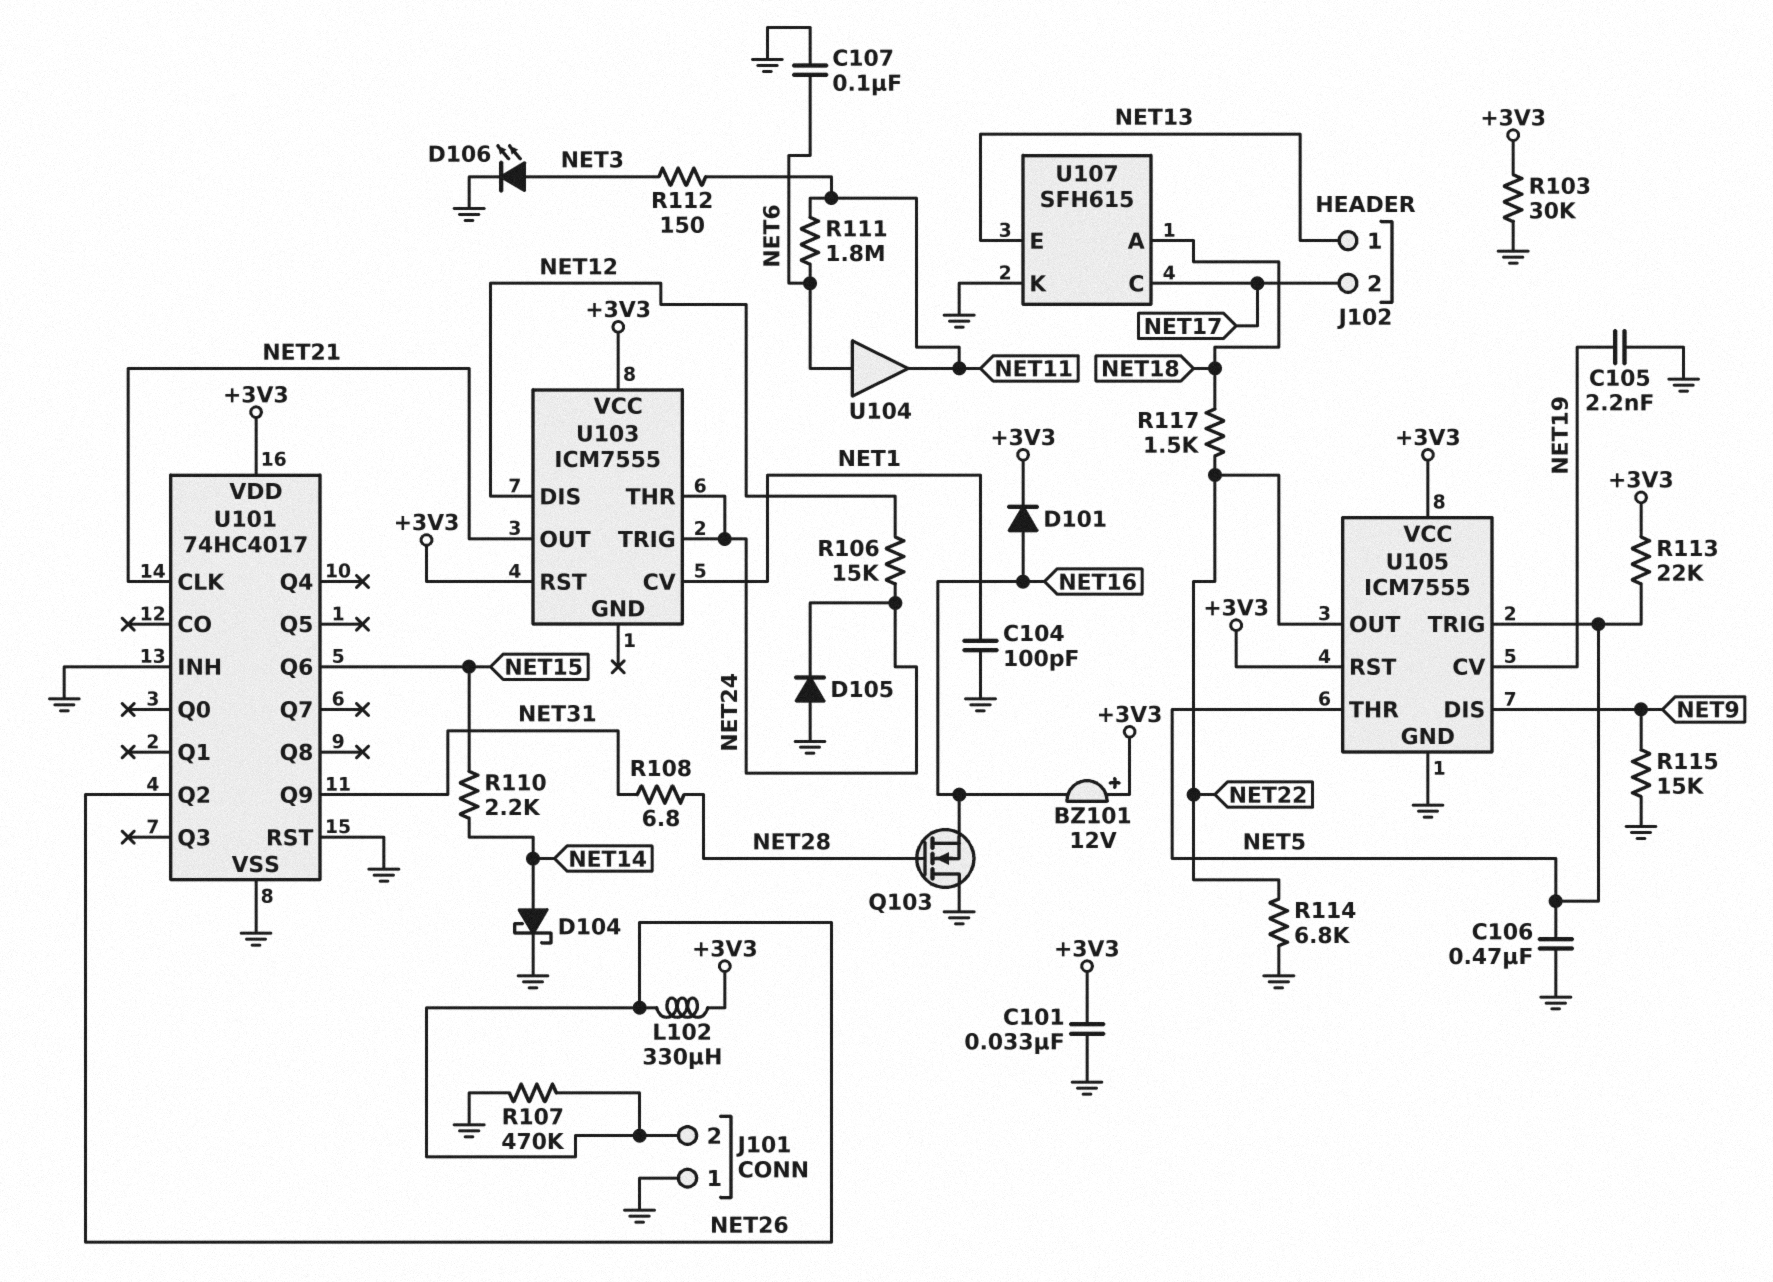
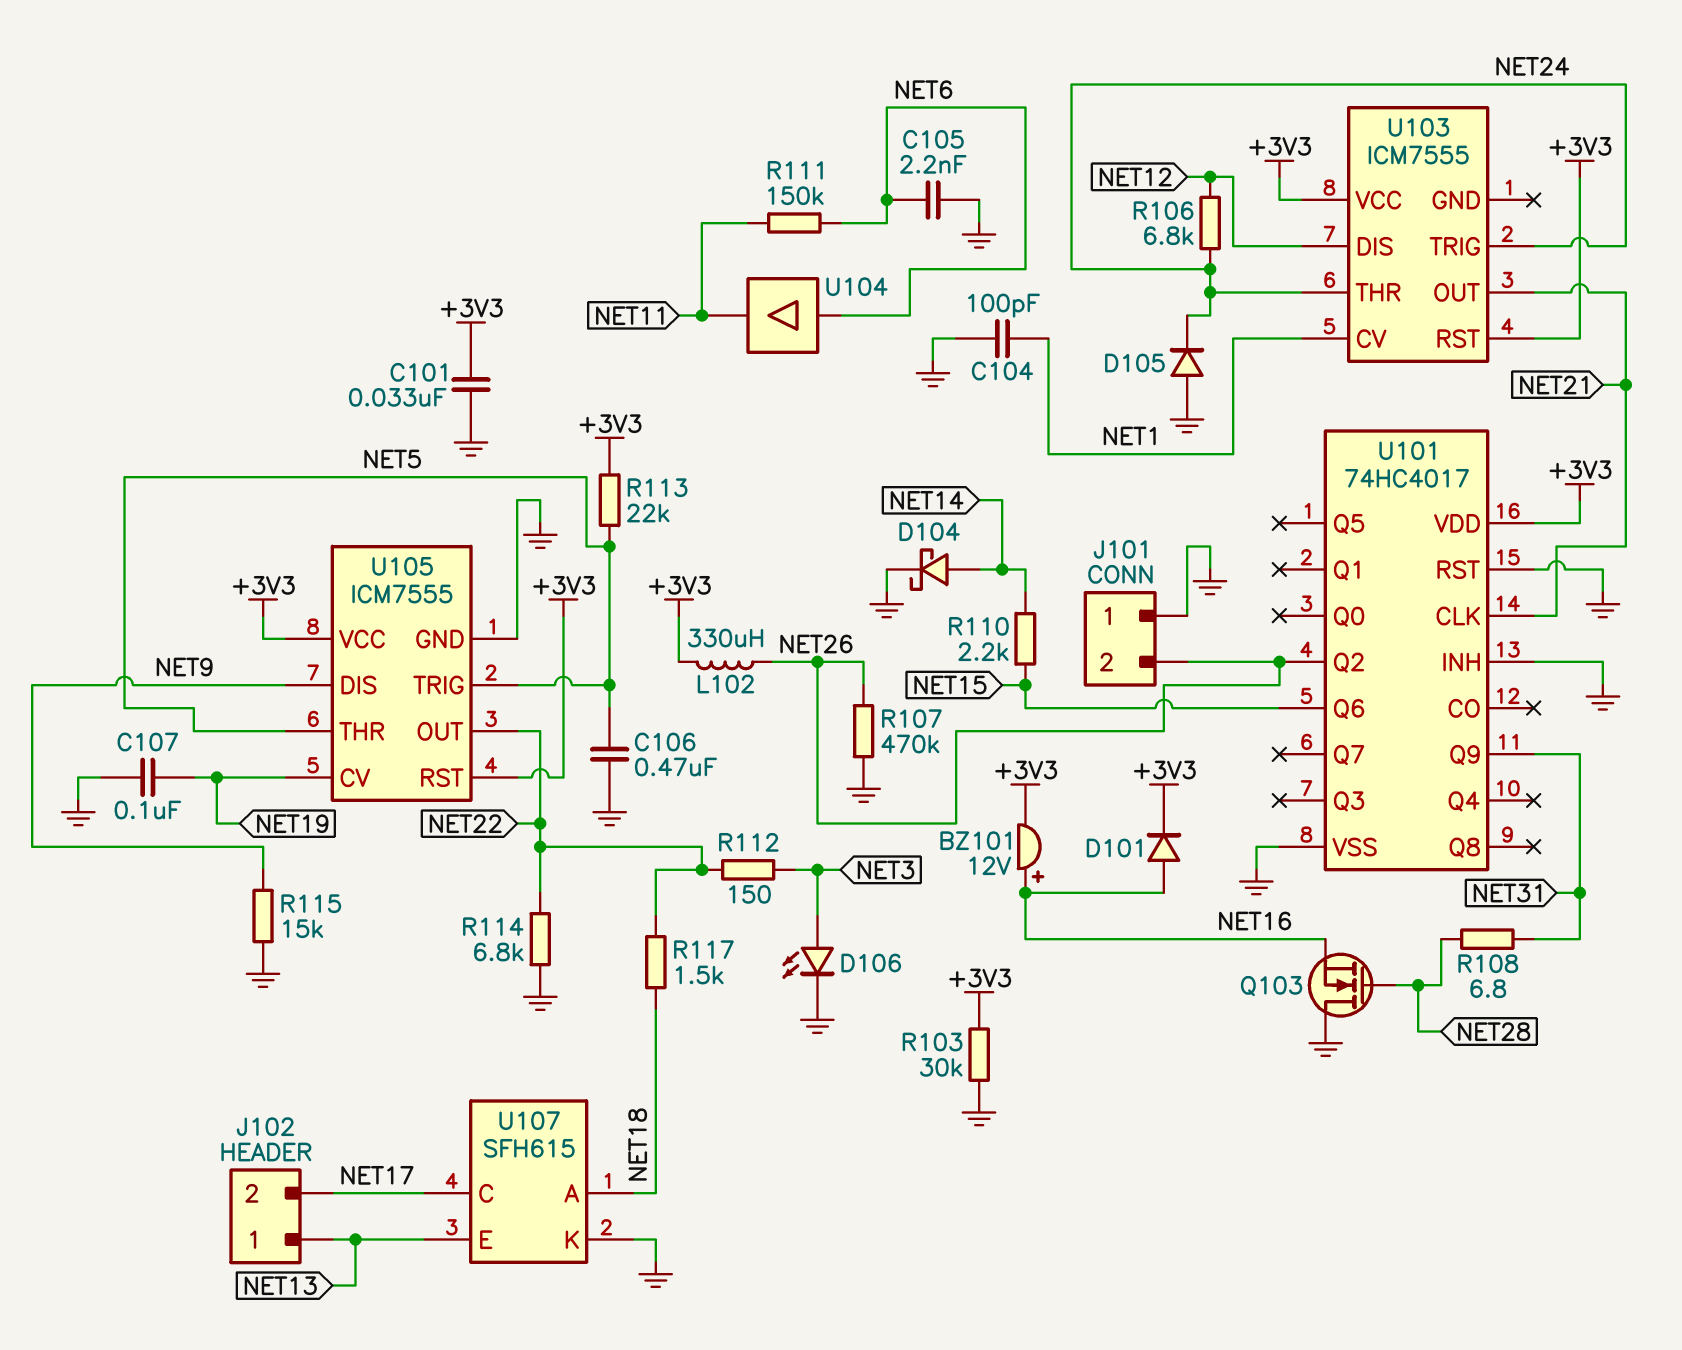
BZ101: buzzer 12V (plus +3V3, minus NET16) -> buzzer 12V (plus NET16, minus +3V3)
C105: 2.2nF (GND, NET19) -> 2.2nF (GND, NET6)
C107: 100nF (GND, NET6) -> 100nF (GND, NET19)
R106: 15k (NET12, NET24) -> 6.8k (NET12, NET24)
R111: 1.8M (NET6, NET11) -> 150k (NET6, NET11)
R112: 150 (NET3, NET11) -> 150 (NET3, NET22)

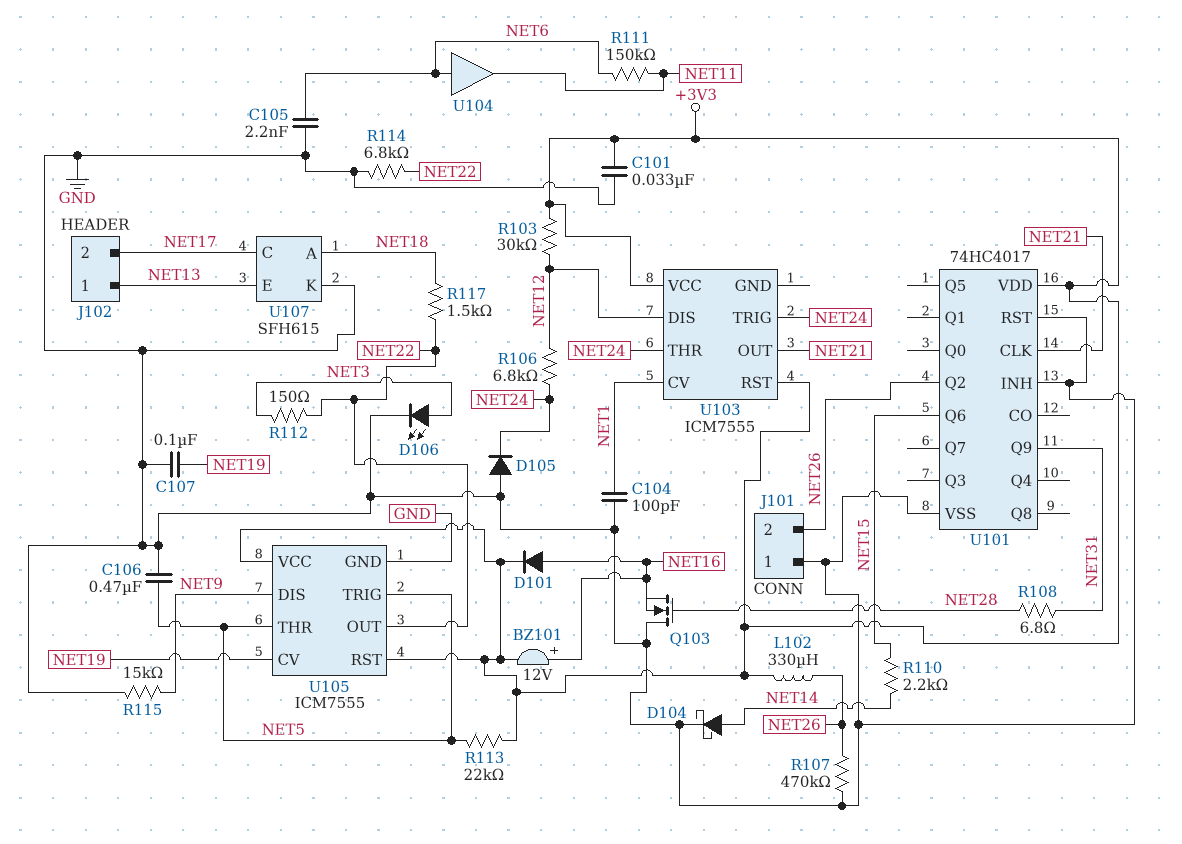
R103: 30k (+3V3, GND) -> 30k (+3V3, NET12)

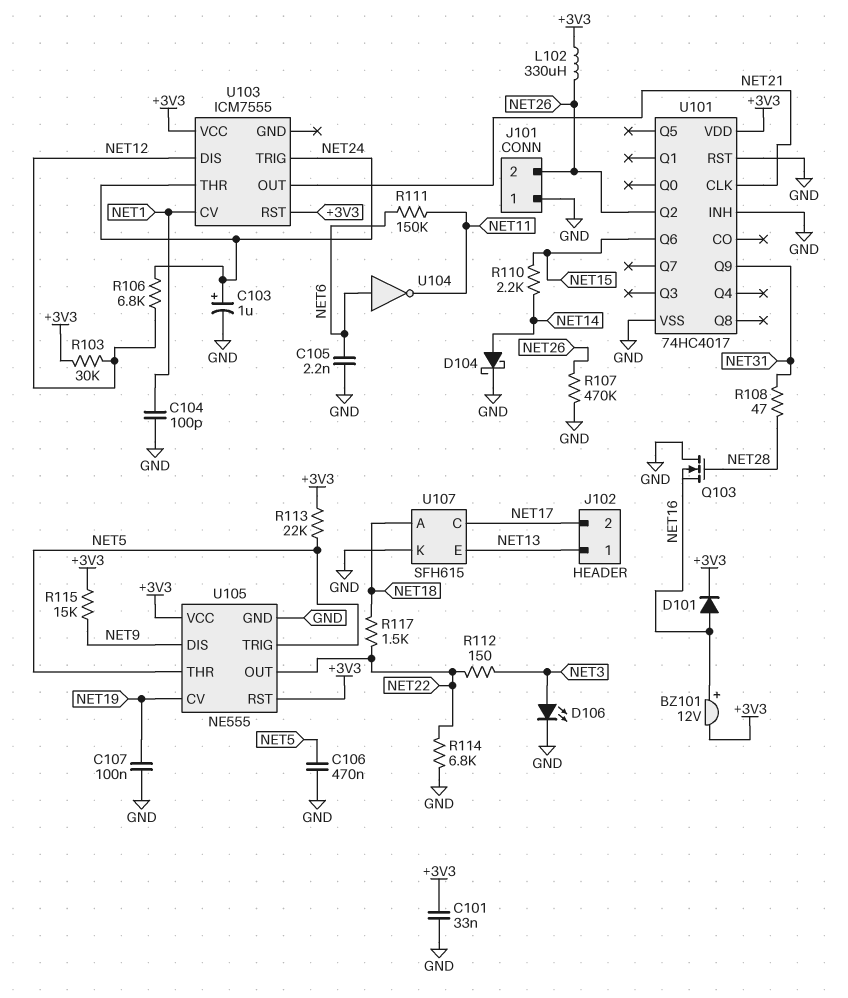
C103: none -> 1uF (plus NET24, minus GND)
D105: diode (A GND, K NET24) -> none
R108: 6.8 (NET28, NET31) -> 47 (NET28, NET31)
R115: 15k (GND, NET9) -> 15k (+3V3, NET9)
U104: buffer (in NET6, out NET11) -> NOT (in NET6, out NET11)
U105: ICM7555 -> NE555

